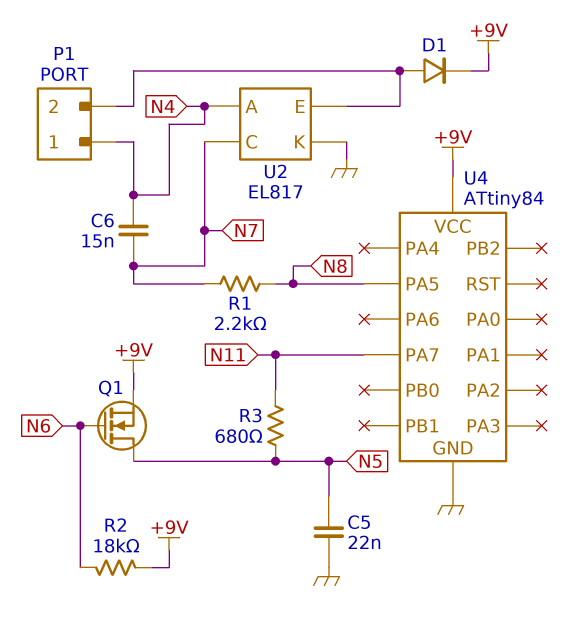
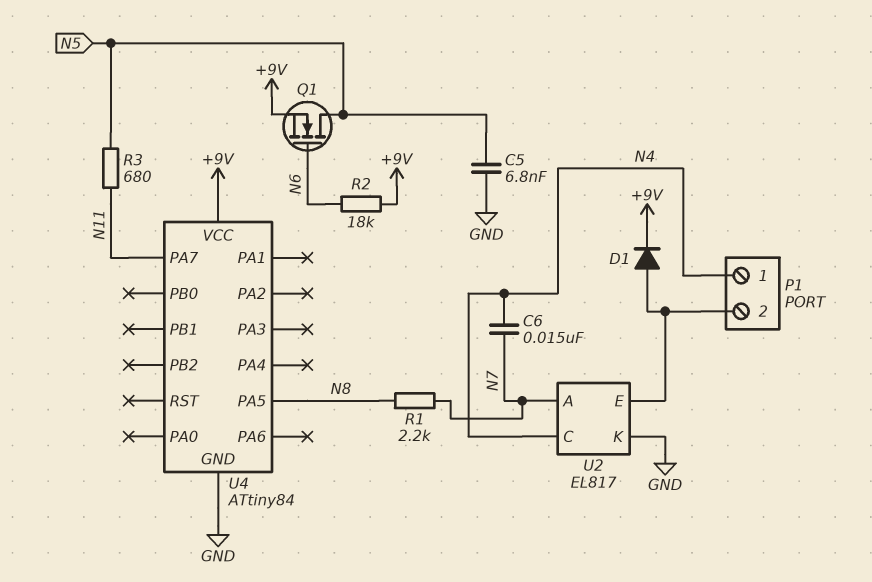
C5: 22nF (GND, N5) -> 6.8nF (GND, N5)
U2 pin A: N4 -> N7
U2 pin C: N7 -> N4

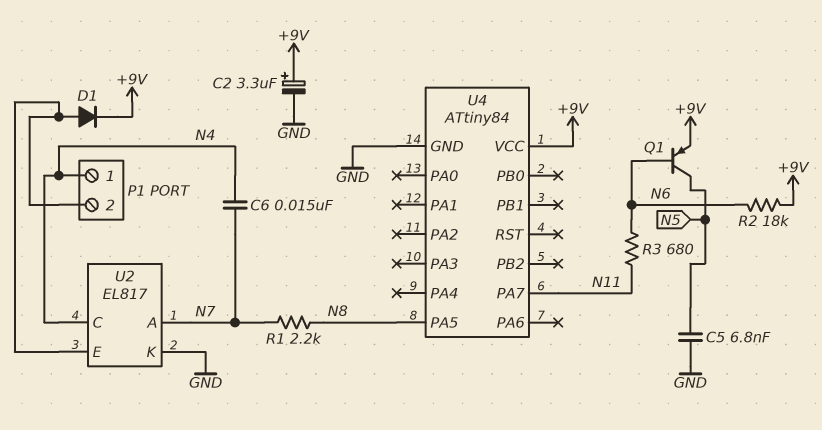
C2: none -> 3.3uF (plus +9V, minus GND)
Q1: NMOS (G N6, D N5, S +9V) -> PNP (B N6, C N5, E +9V)
R3: 680 (N5, N11) -> 680 (N6, N11)

